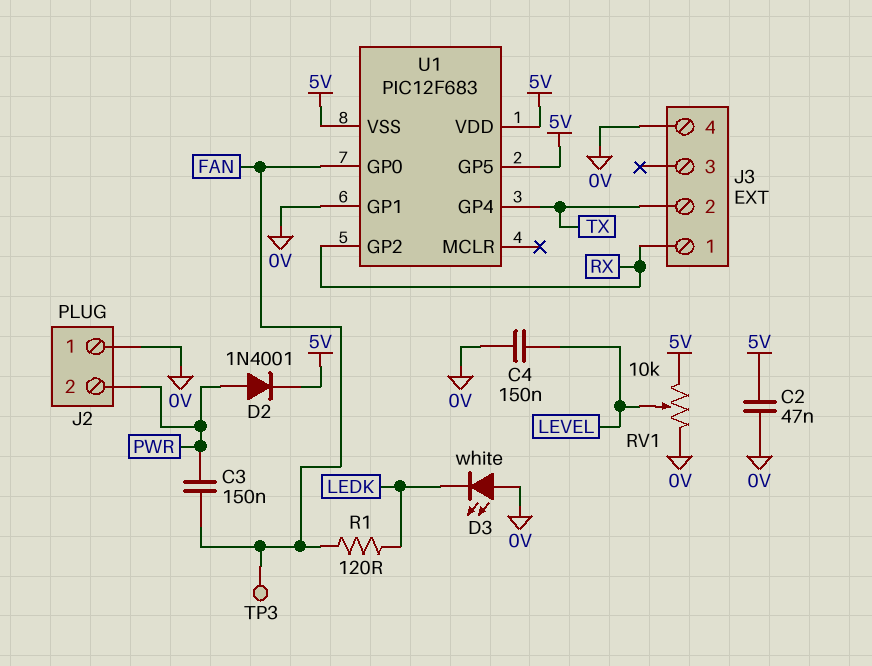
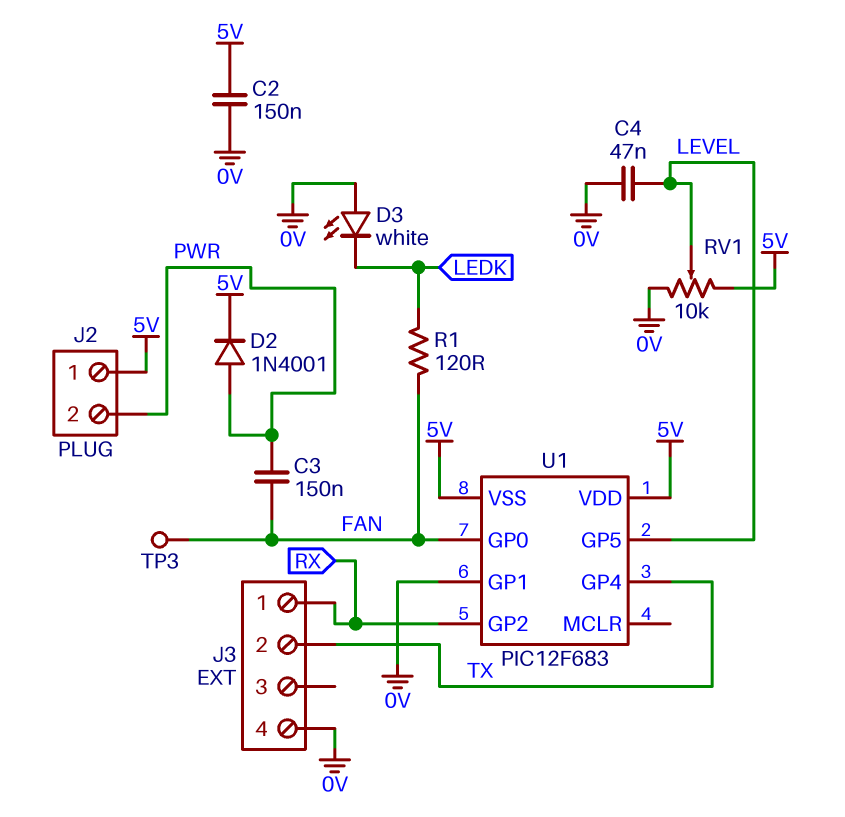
C2: 47nF (0V, 5V) -> 150nF (0V, 5V)
C4: 150nF (0V, LEVEL) -> 47nF (0V, LEVEL)
J2 pin 1: 0V -> 5V
U1 pin GP5: 5V -> LEVEL

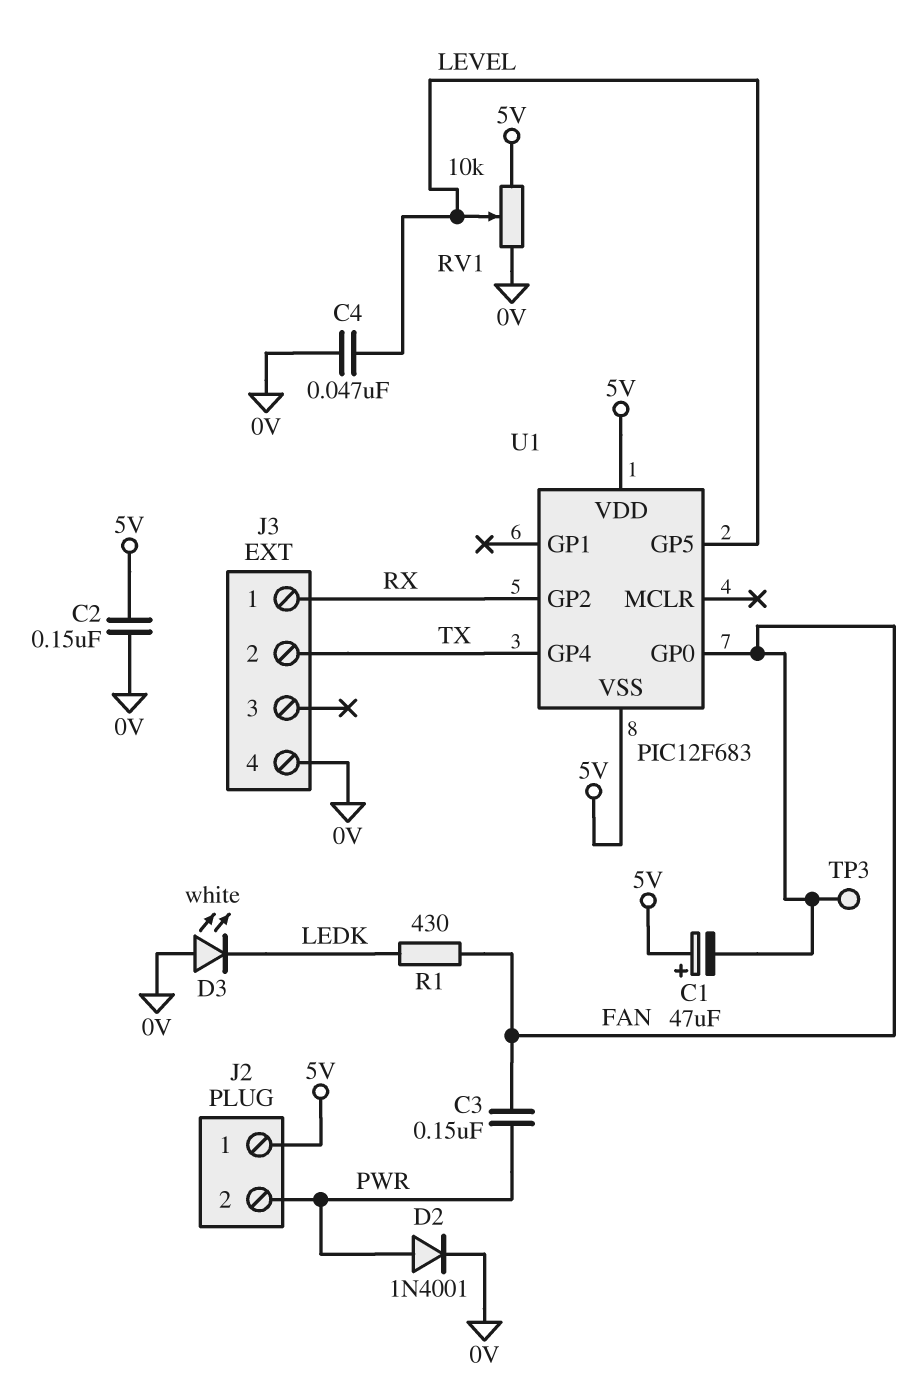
C1: none -> 47uF (plus 5V, minus FAN)
D2: diode 1N4001 (A PWR, K 5V) -> diode 1N4001 (A PWR, K 0V)
R1: 120 (FAN, LEDK) -> 430 (FAN, LEDK)
U1 pin GP1: 0V -> none

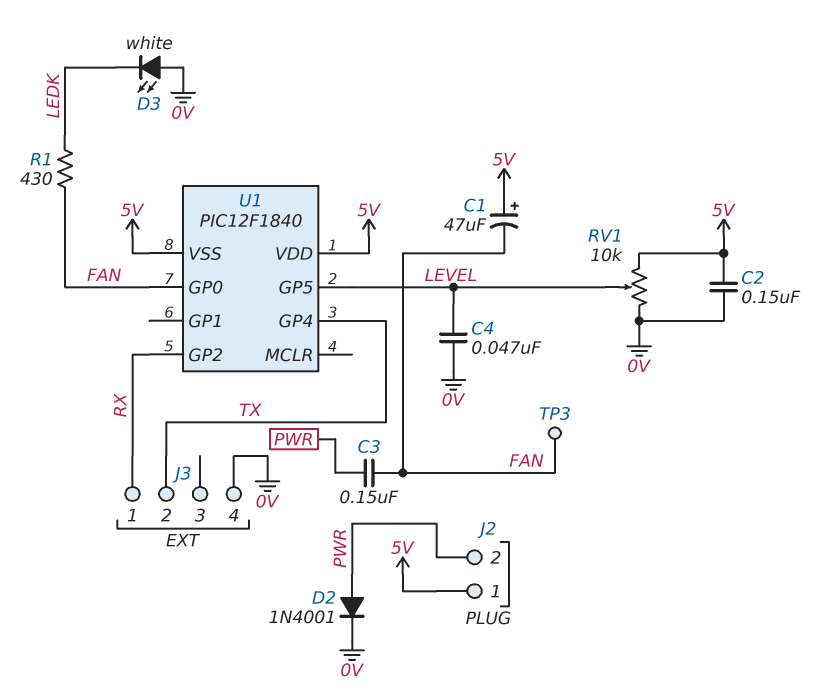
U1: PIC12F683 -> PIC12F1840

